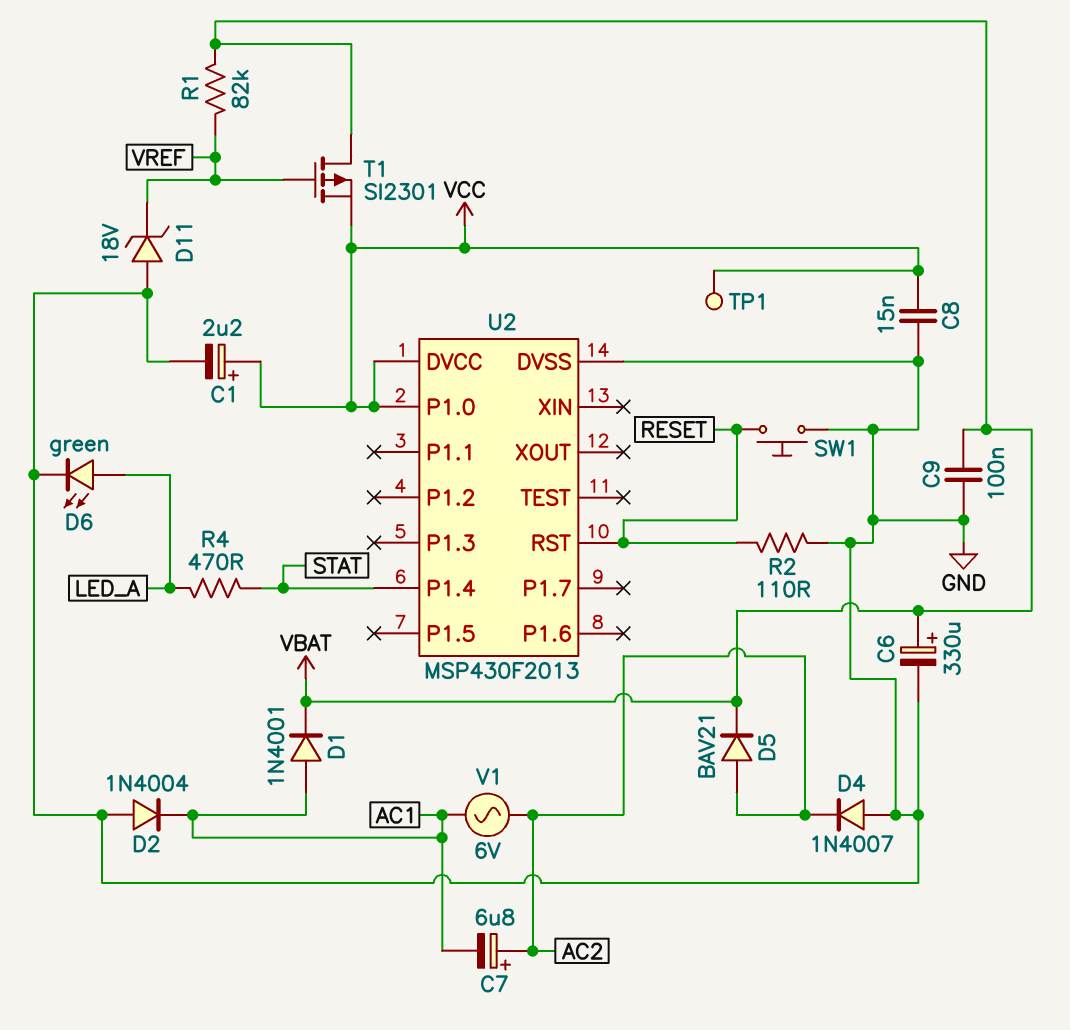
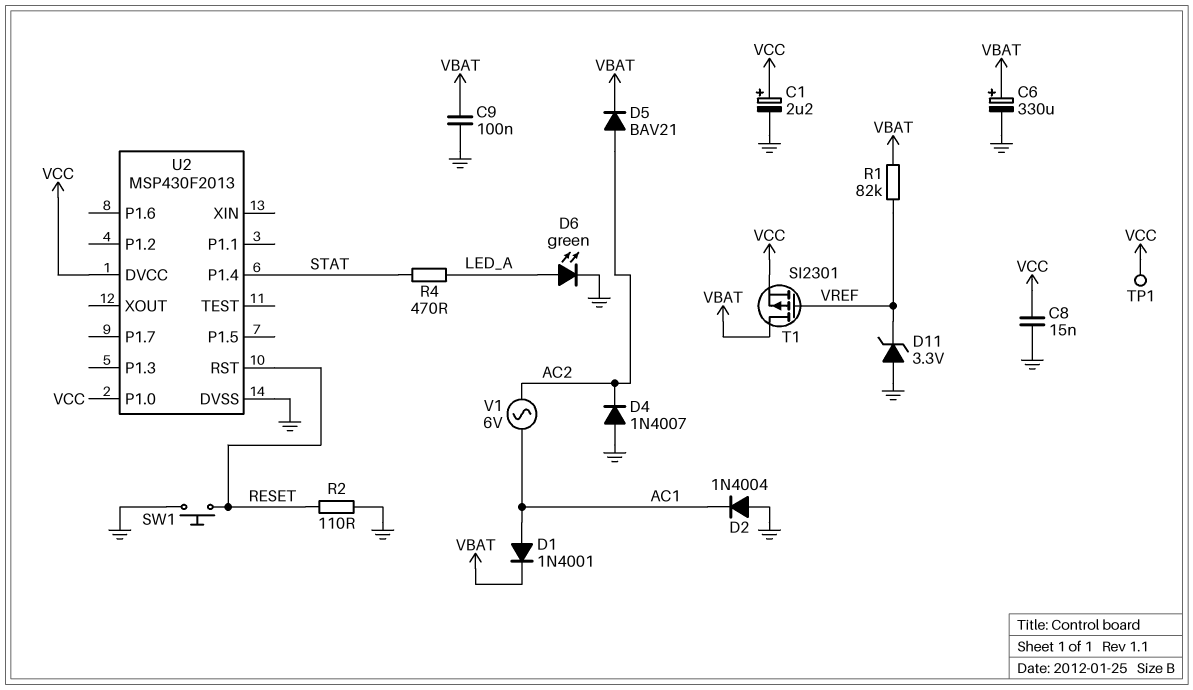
C7: 6.8uF (plus AC2, minus AC1) -> none
D11: zener 18V (A GND, K VREF) -> zener 3.3V (A GND, K VREF)

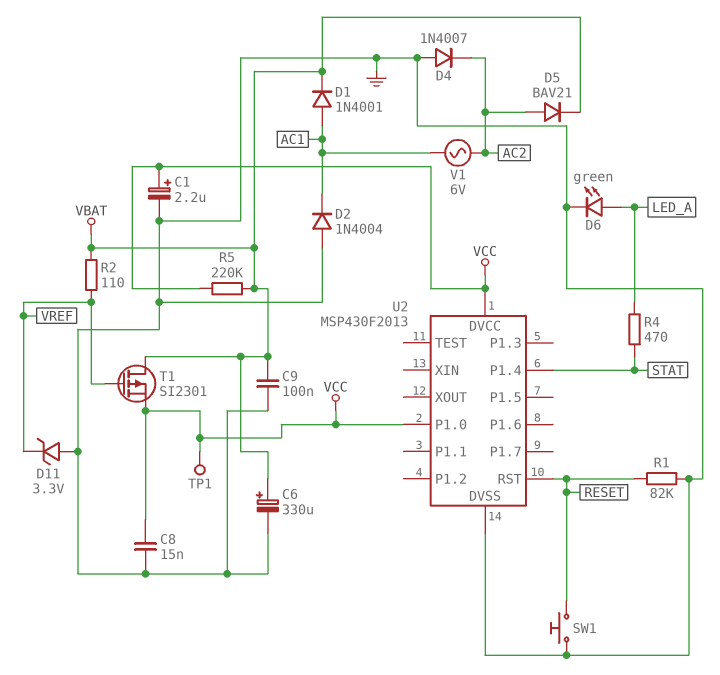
R1: 82k (VBAT, VREF) -> 82k (GND, RESET)
R2: 110 (GND, RESET) -> 110 (VBAT, VREF)
R5: none -> 220k (VBAT, VCC)

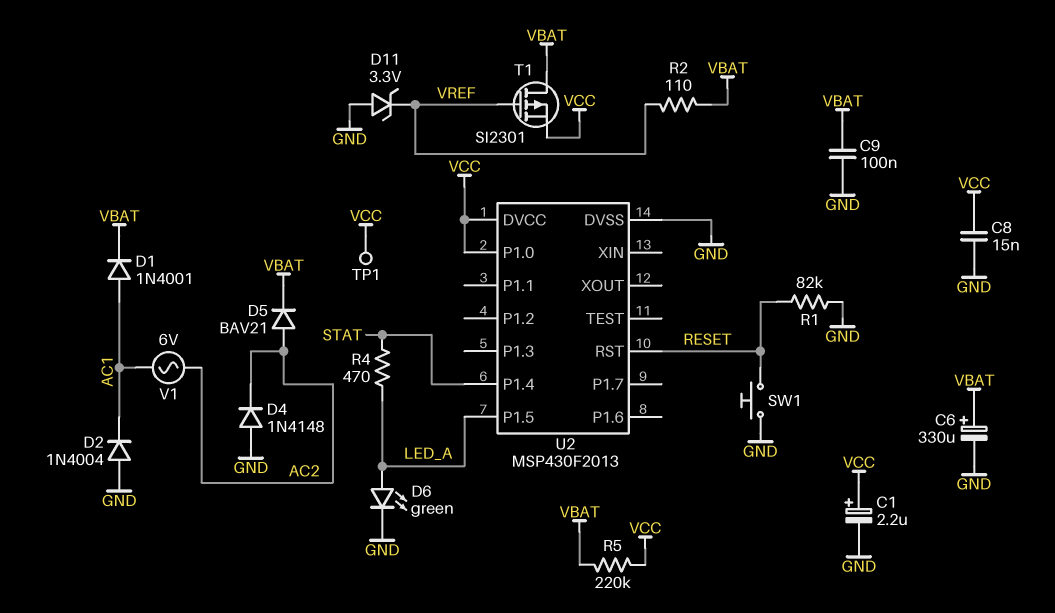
D4: diode 1N4007 (A GND, K AC2) -> diode 1N4148 (A GND, K AC2)
U2 pin P1.5: none -> LED_A

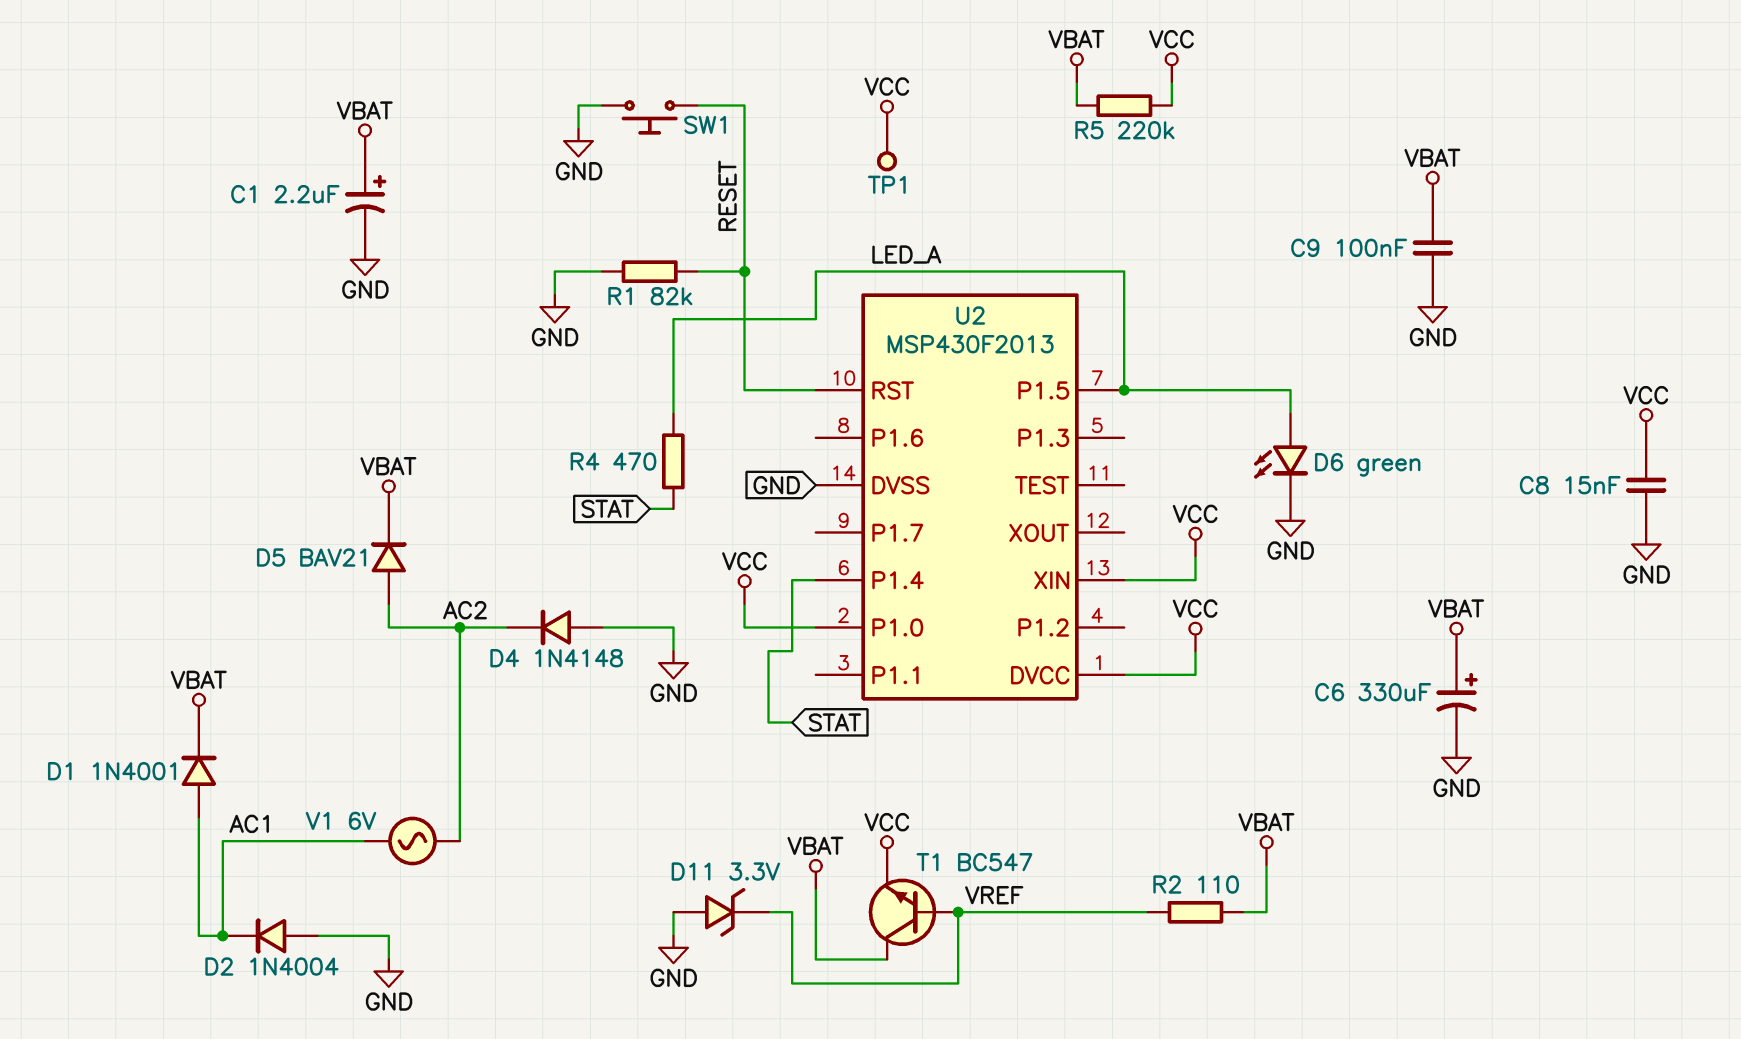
C1: 2.2uF (plus VCC, minus GND) -> 2.2uF (plus VBAT, minus GND)
T1: PMOS SI2301 (G VREF, D VBAT, S VCC) -> NPN BC547 (B VREF, C VBAT, E VCC)
U2 pin XIN: none -> VCC

